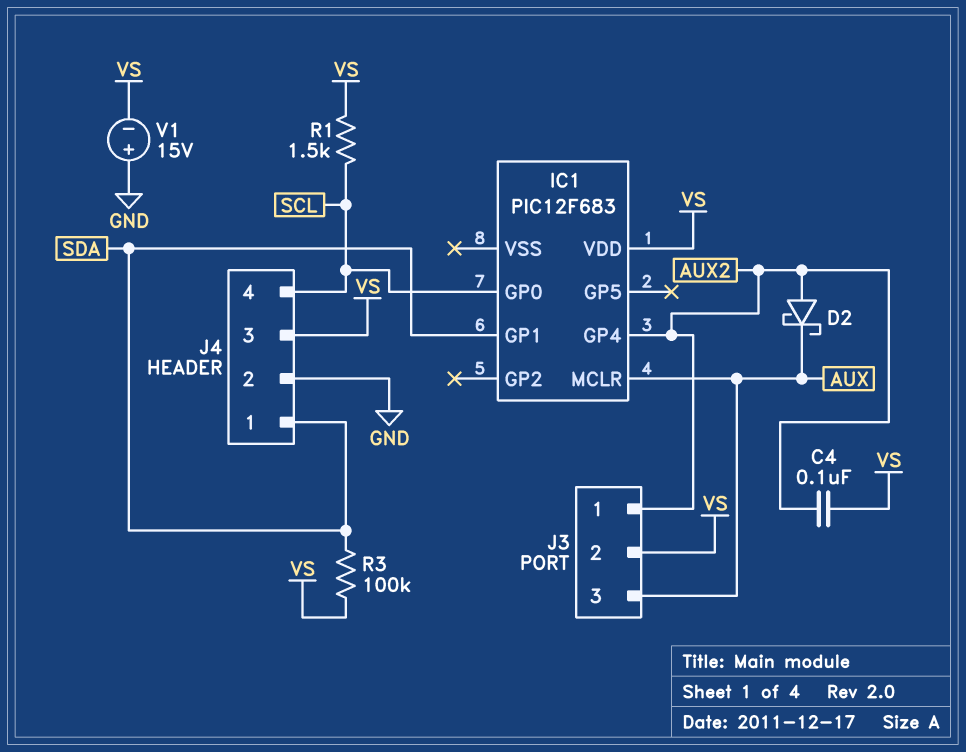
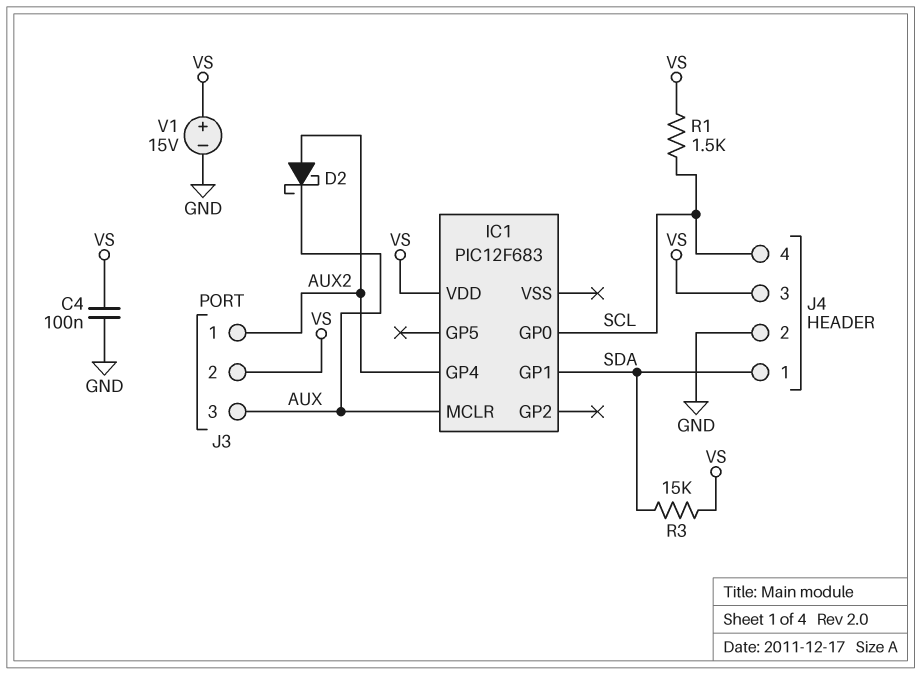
C4: 100nF (AUX2, VS) -> 100nF (GND, VS)
R3: 100k (SDA, VS) -> 15k (SDA, VS)
V1: 15V (plus GND, minus VS) -> 15V (plus VS, minus GND)

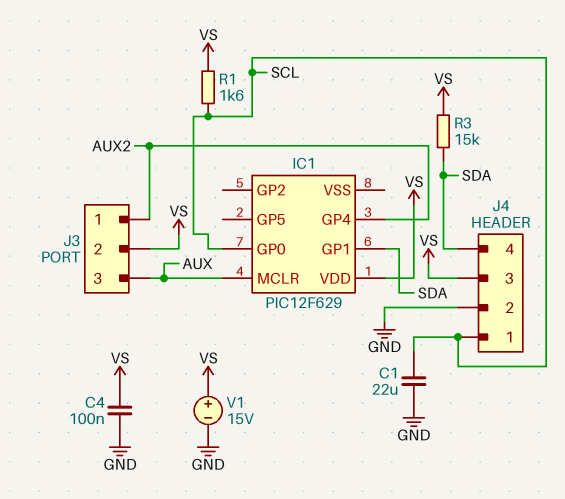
C1: none -> 22uF (GND, SCL)
D2: schottky (A AUX2, K AUX) -> none
IC1: PIC12F683 -> PIC12F629
J4 pin 1: SDA -> SCL
J4 pin 4: SCL -> SDA
R1: 1.5k (SCL, VS) -> 1.6k (SCL, VS)

